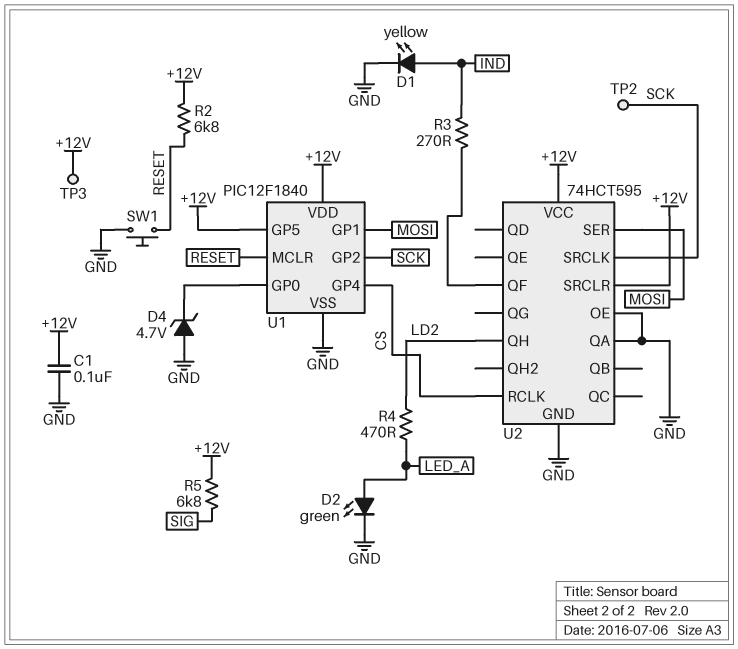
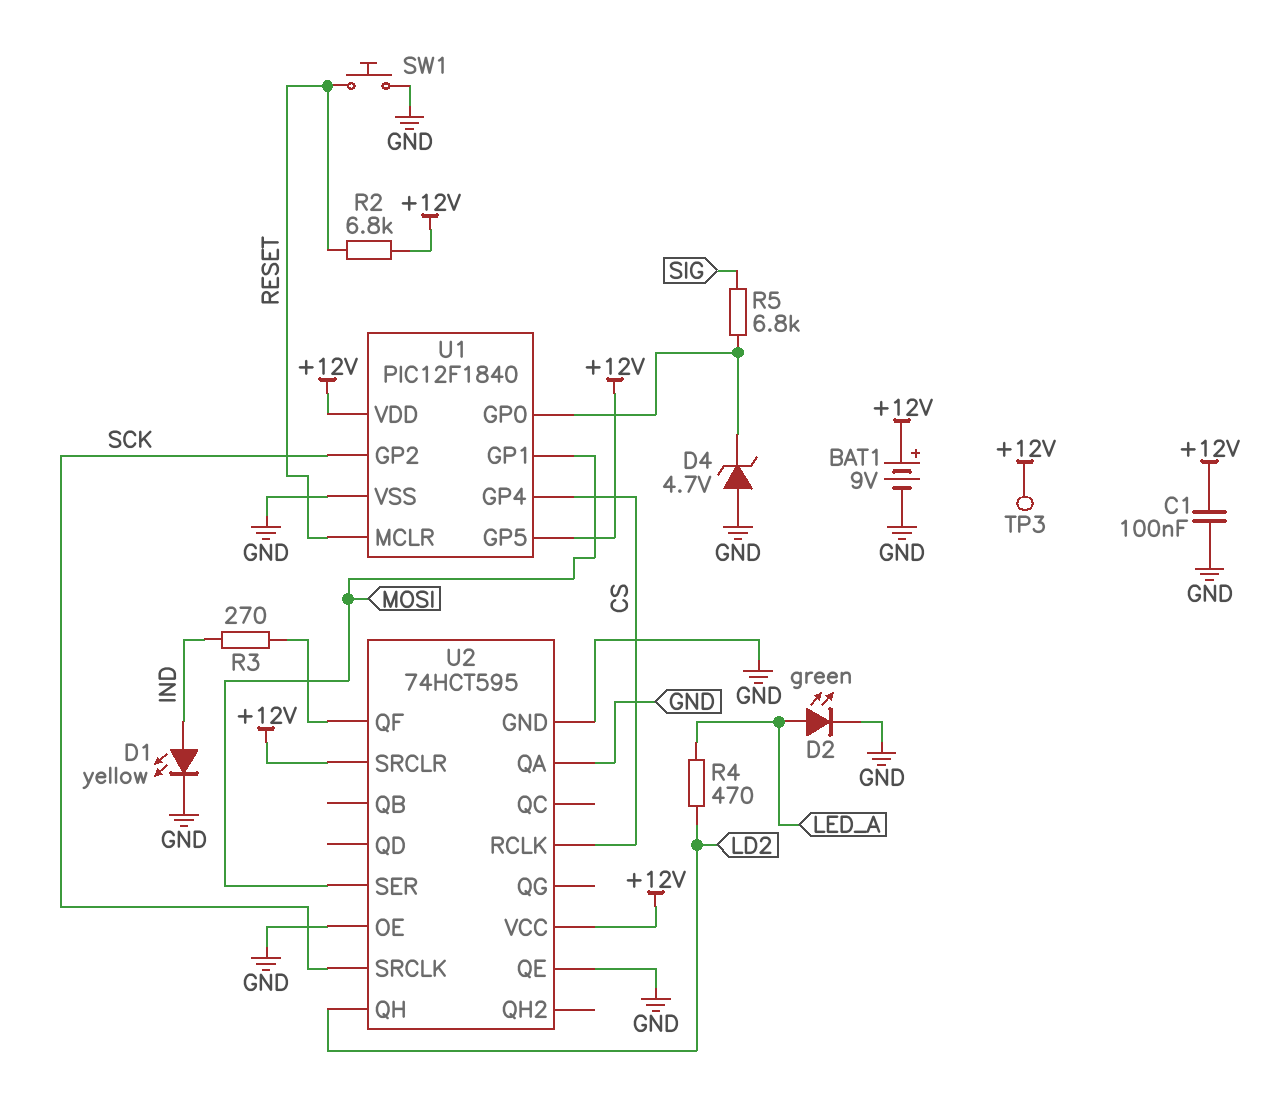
BAT1: none -> 9V (plus +12V, minus GND)
R5: 6.8k (+12V, SIG) -> 6.8k (SIG, U1/GP0)
TP2: test point (SCK) -> none
U2 pin QE: none -> GND

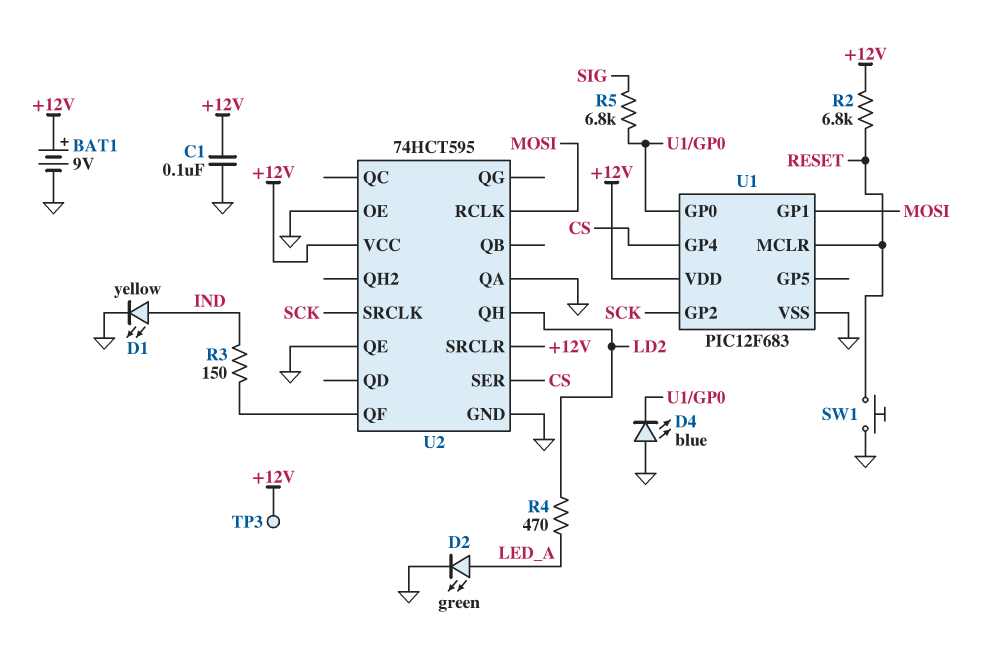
D4: zener 4.7V (A GND, K U1/GP0) -> LED blue (A GND, K U1/GP0)
R3: 270 (IND, U2/QF) -> 150 (IND, U2/QF)
U1: PIC12F1840 -> PIC12F683
U1 pin GP5: +12V -> none
U2 pin RCLK: CS -> MOSI
U2 pin SER: MOSI -> CS

